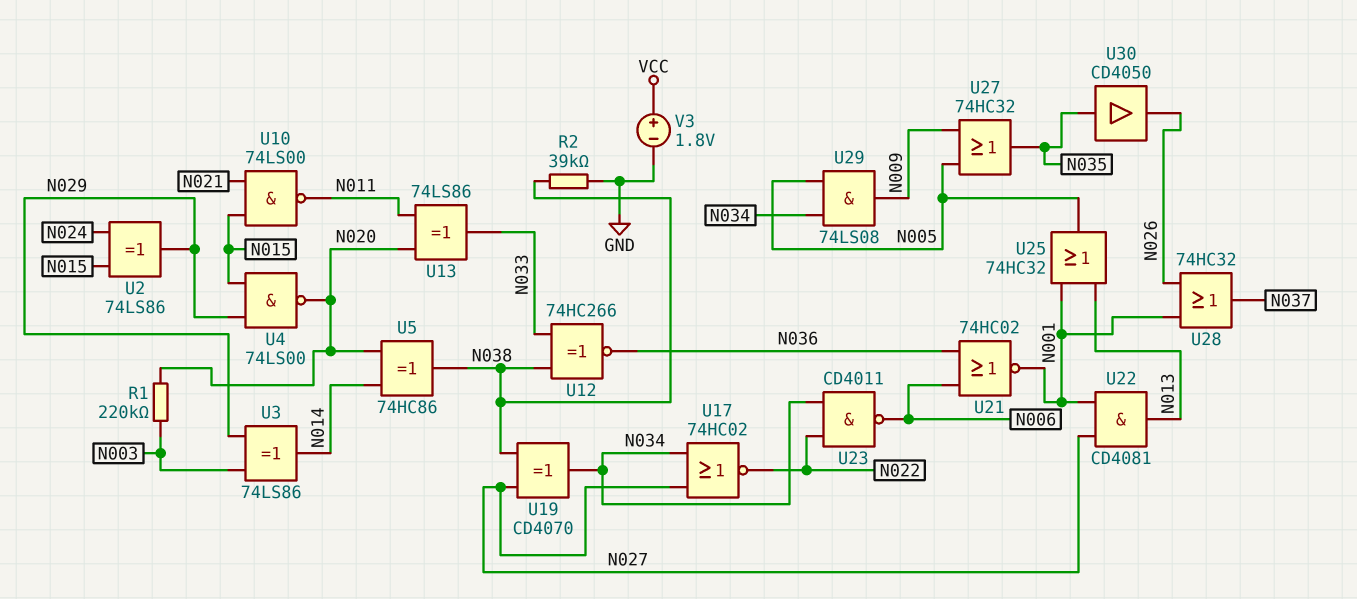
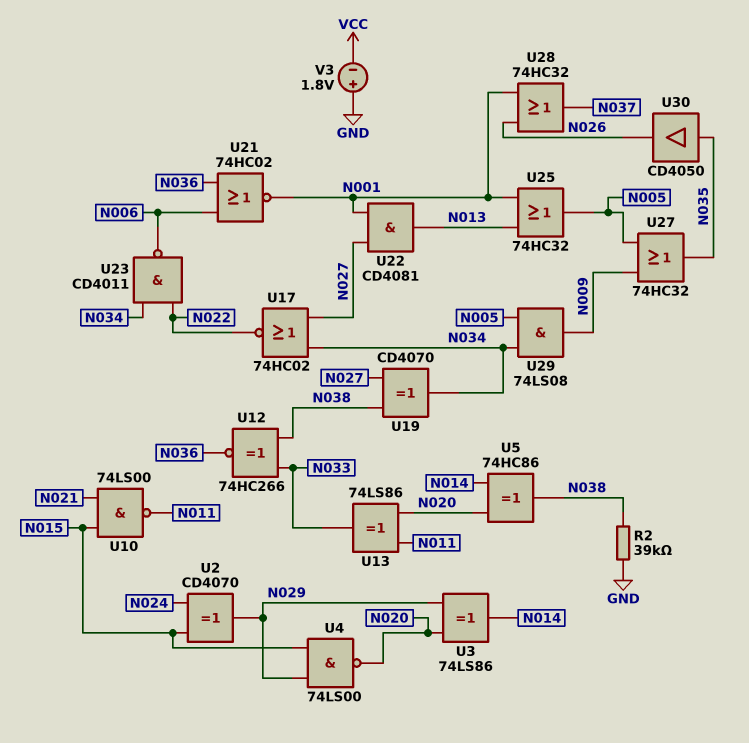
R1: 220k (N003, N020) -> none
U2: XOR 74LS86 (in N015, in N024, out N029) -> XOR CD4070 (in N015, in N024, out N029)
U3: XOR 74LS86 (in N003, in N029, out N014) -> XOR 74LS86 (in N020, in N029, out N014)
V3: 1.8V (plus VCC, minus GND) -> 1.8V (plus GND, minus VCC)

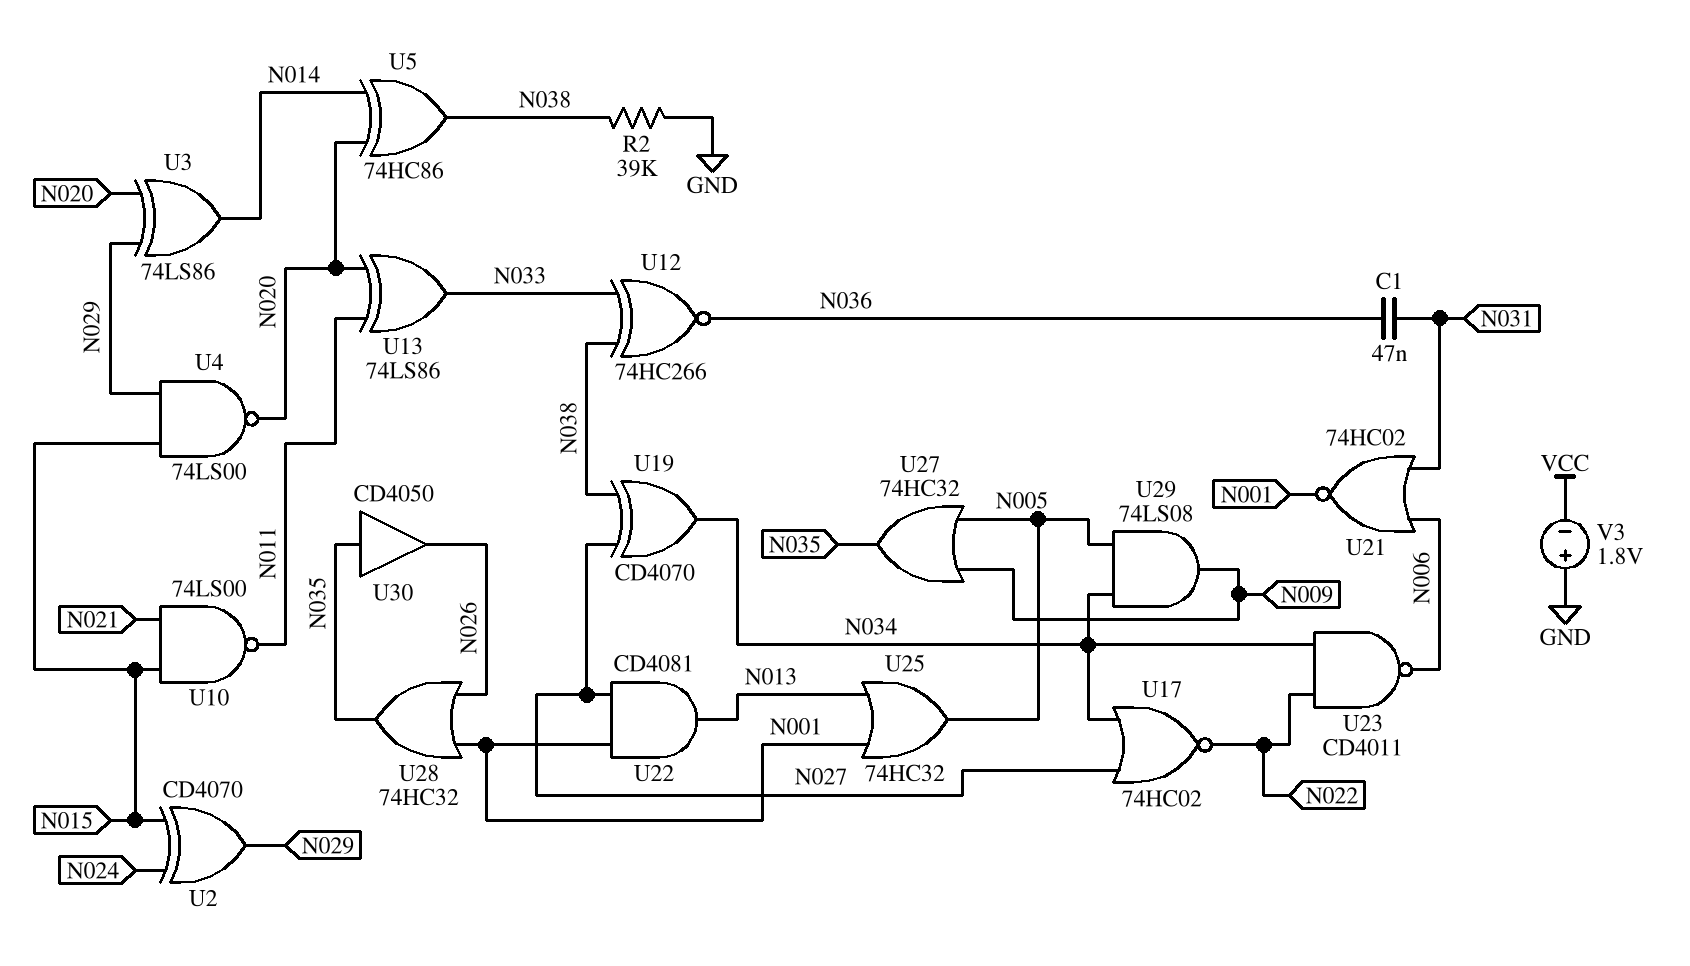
C1: none -> 47nF (N031, N036)
U21: NOR 74HC02 (in N006, in N036, out N001) -> NOR 74HC02 (in N006, in N031, out N001)
U28: OR 74HC32 (in N001, in N026, out N037) -> OR 74HC32 (in N001, in N026, out N035)

